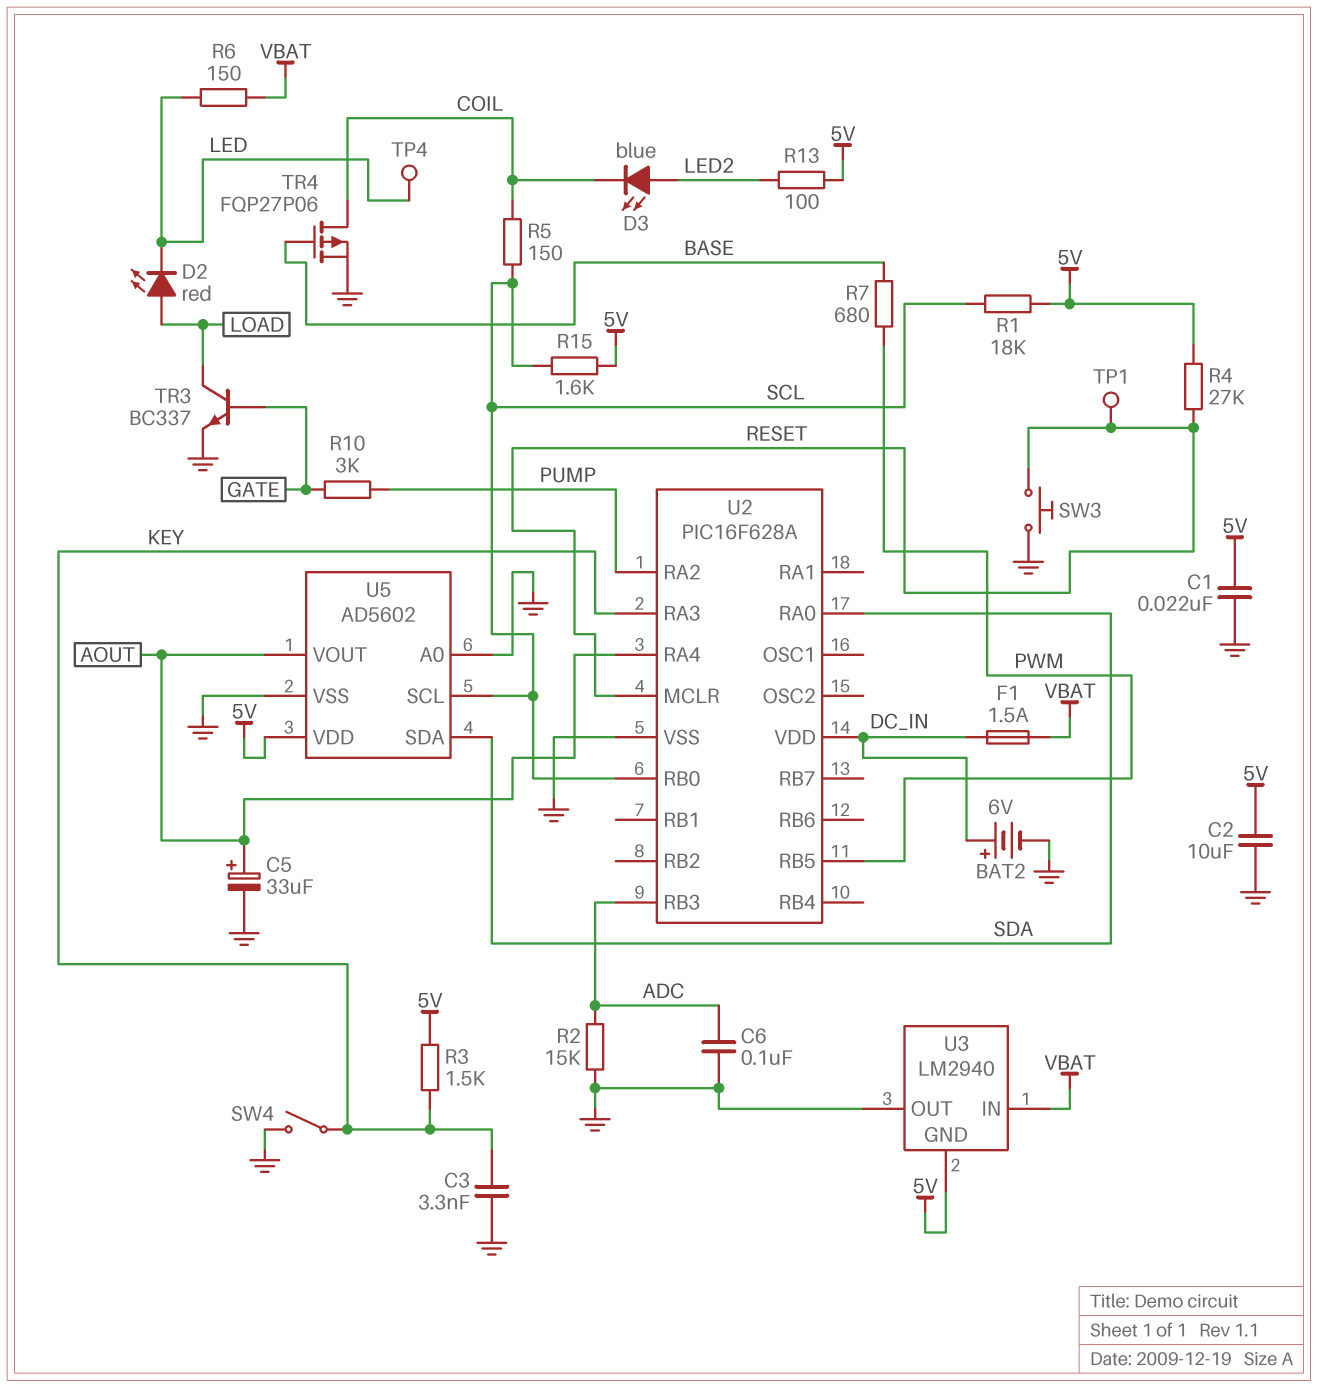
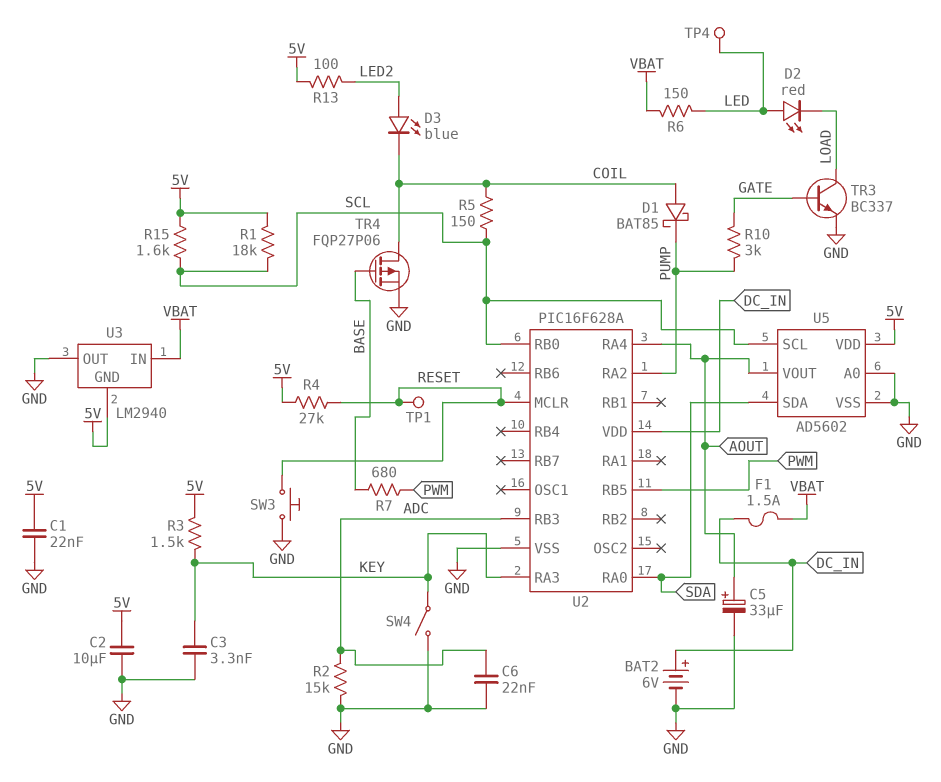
C6: 100nF (ADC, GND) -> 22nF (ADC, GND)
D1: none -> schottky BAT85 (A COIL, K PUMP)
D2: LED red (A LOAD, K LED) -> LED red (A LED, K LOAD)

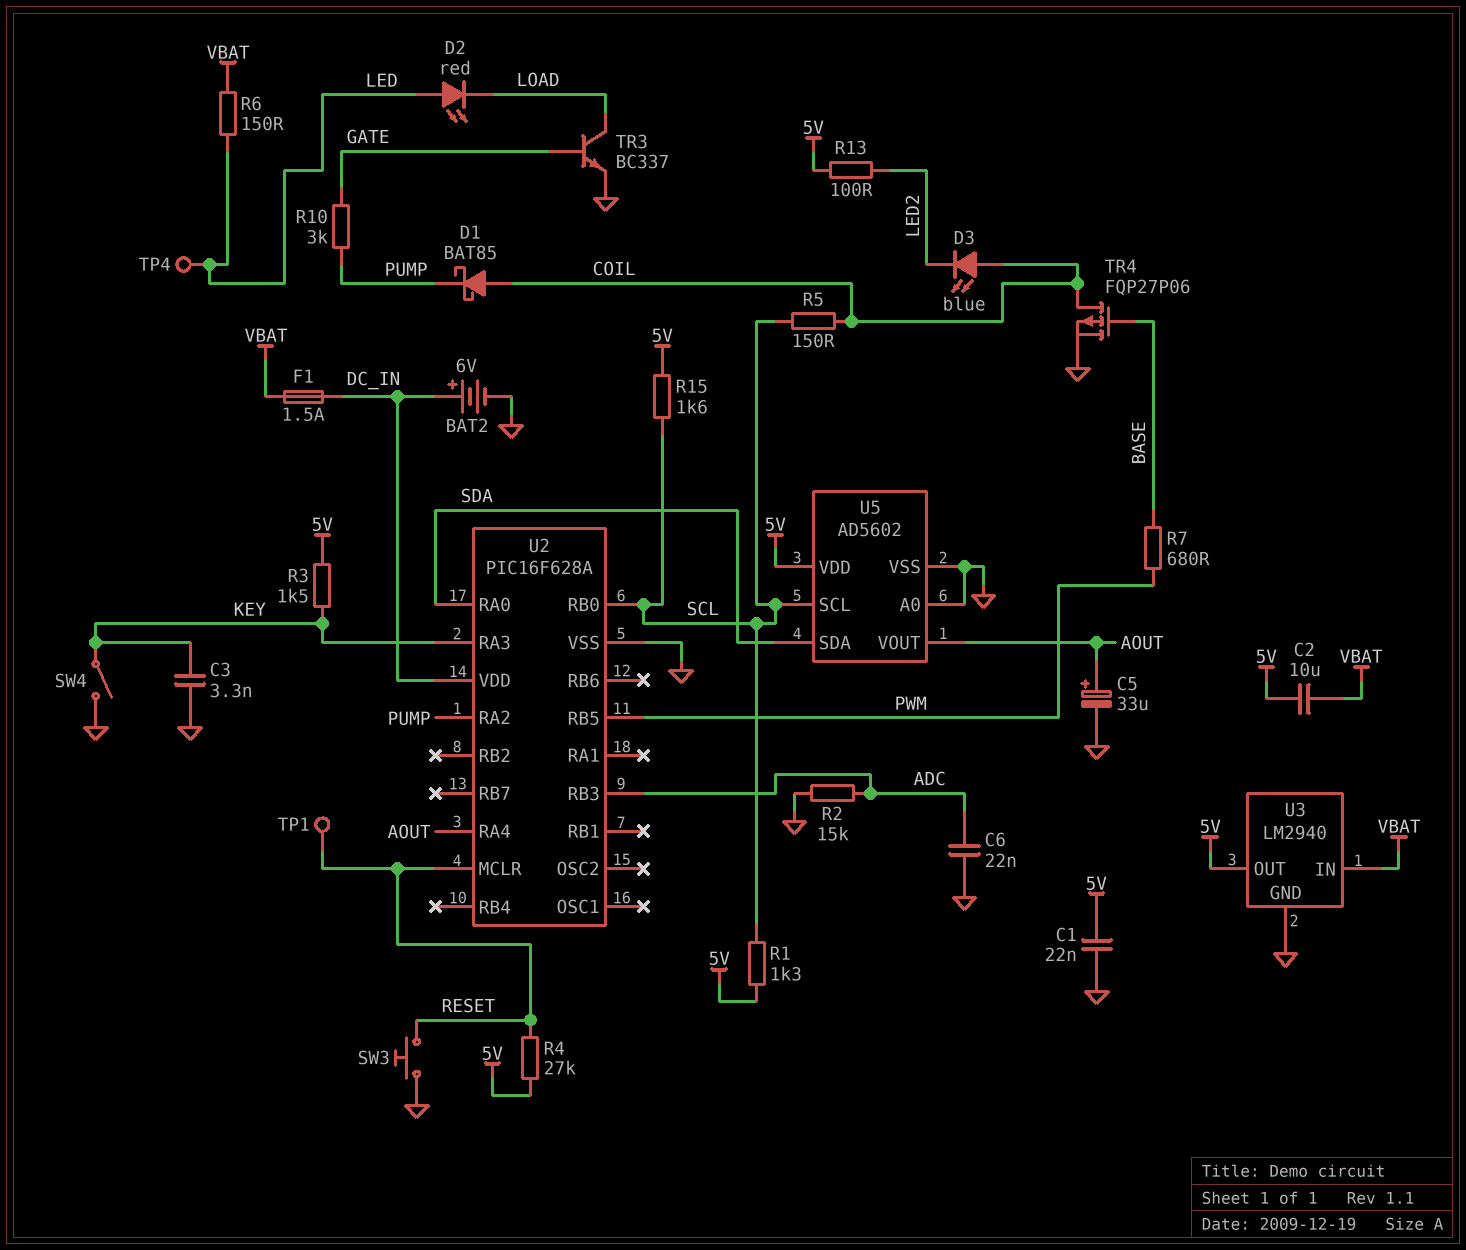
C2: 10uF (5V, GND) -> 10uF (5V, VBAT)
D3: LED blue (A LED2, K COIL) -> LED blue (A COIL, K LED2)
R1: 18k (5V, SCL) -> 1.3k (5V, SCL)
U3 pin GND: 5V -> GND
U3 pin OUT: GND -> 5V

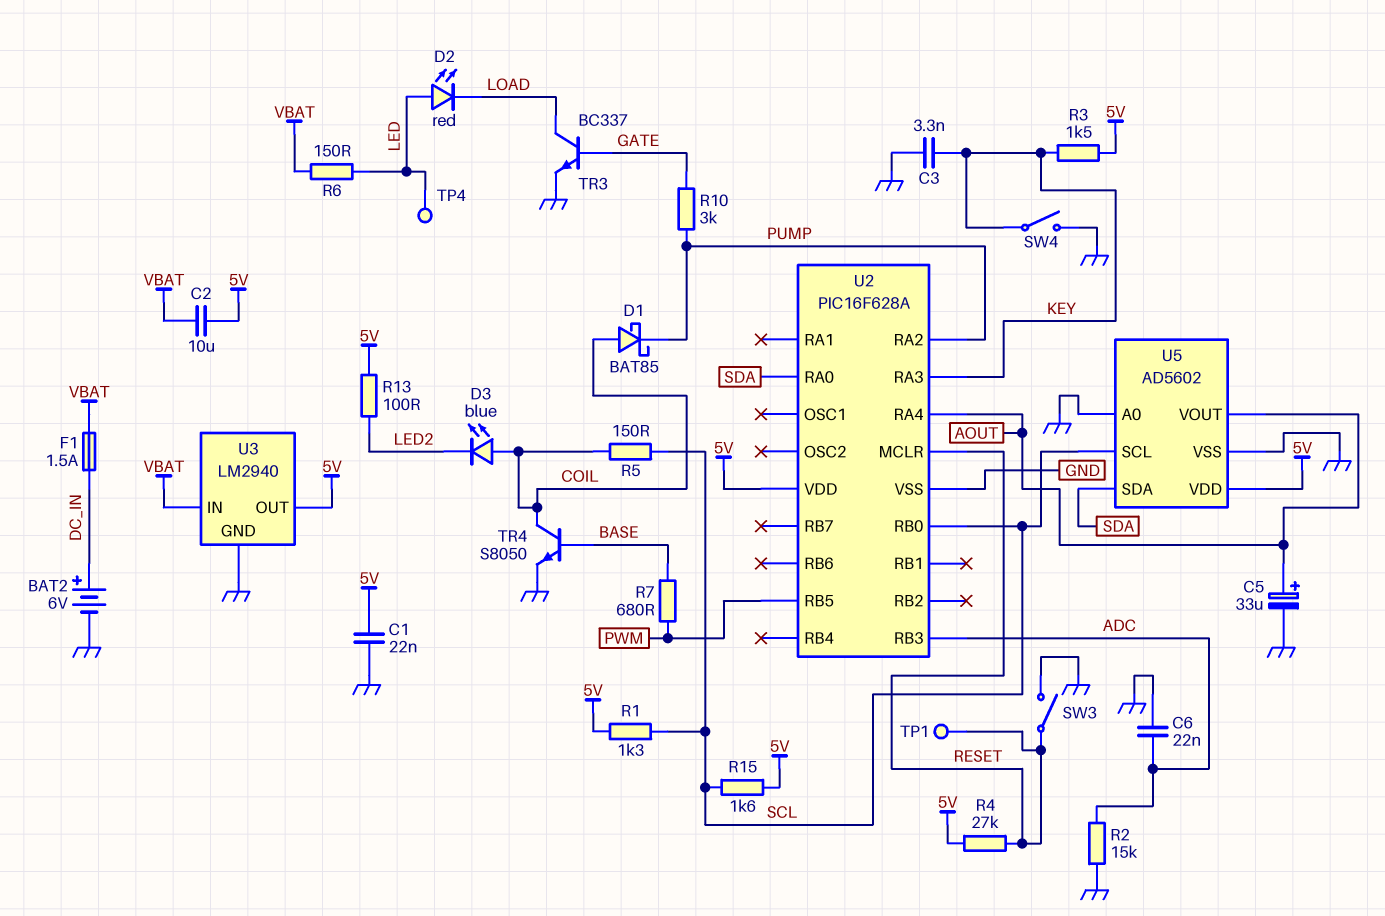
SW3: button (GND, RESET) -> switch (GND, RESET)
TR4: PMOS FQP27P06 (G BASE, D COIL, S GND) -> NPN S8050 (B BASE, C COIL, E GND)
U2 pin VDD: DC_IN -> 5V

